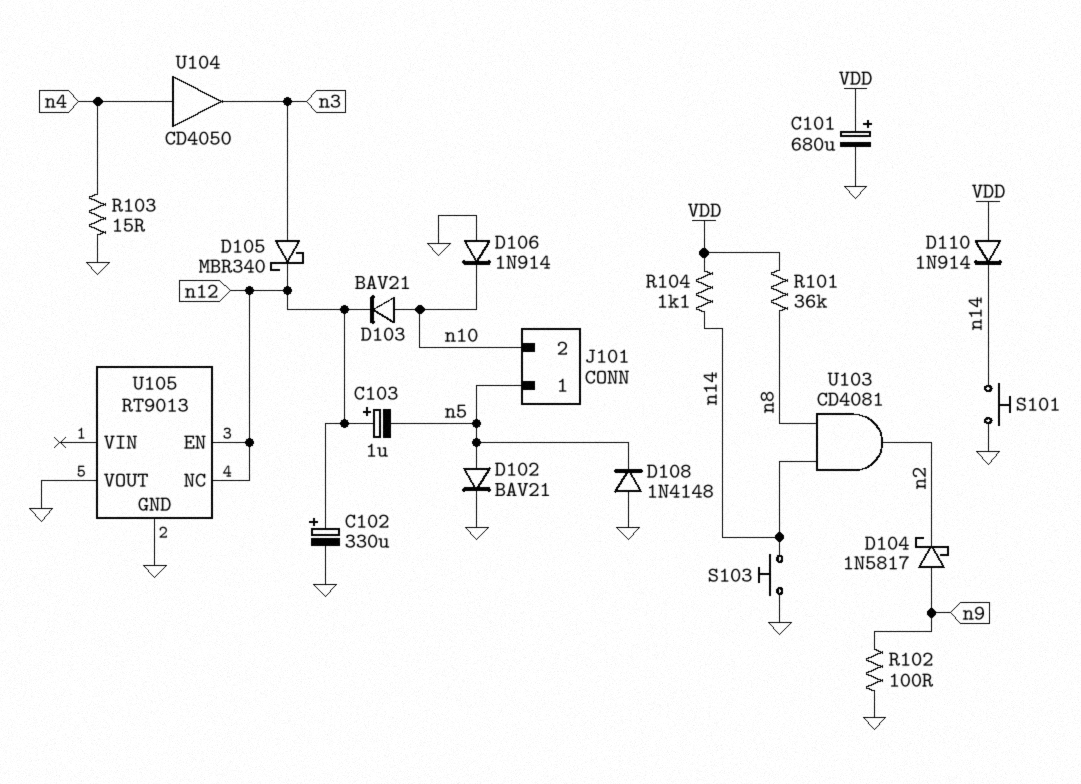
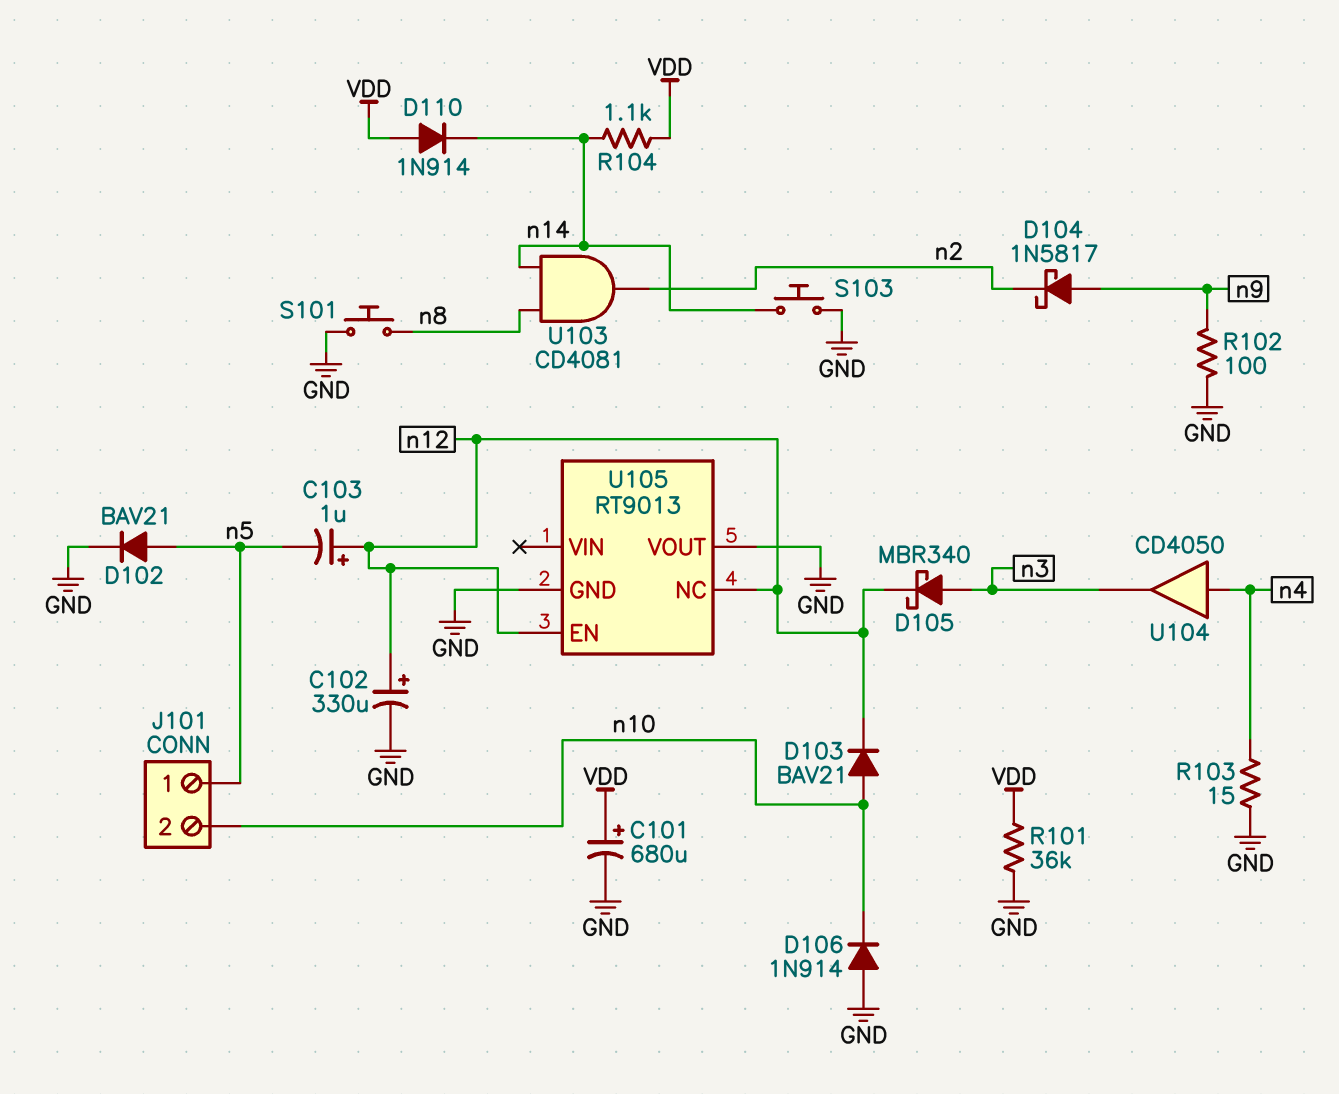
D108: diode 1N4148 (A GND, K n5) -> none
R101: 36k (VDD, n8) -> 36k (GND, VDD)
S101: button (GND, n14) -> button (GND, n8)

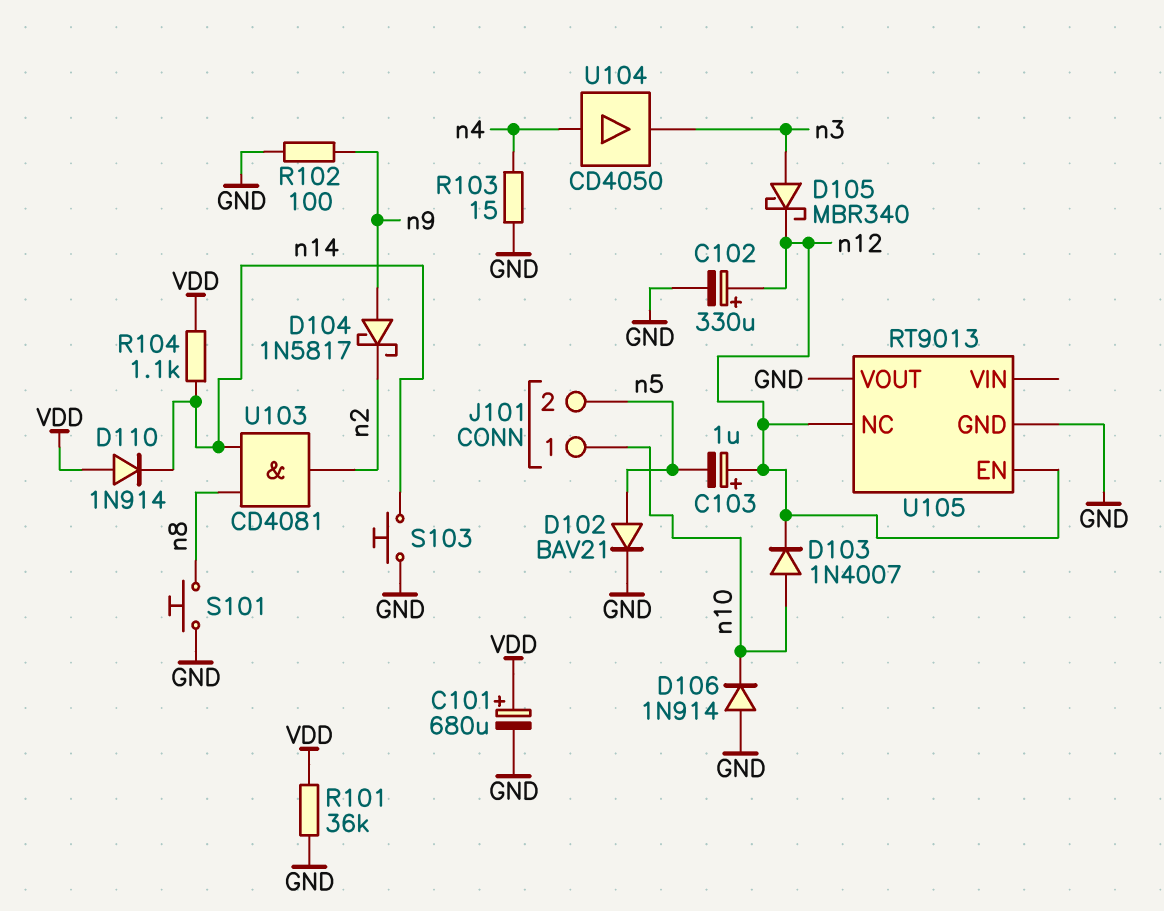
D103: diode BAV21 (A n10, K n12) -> diode 1N4007 (A n10, K n12)
J101 pin 1: n5 -> n10
J101 pin 2: n10 -> n5

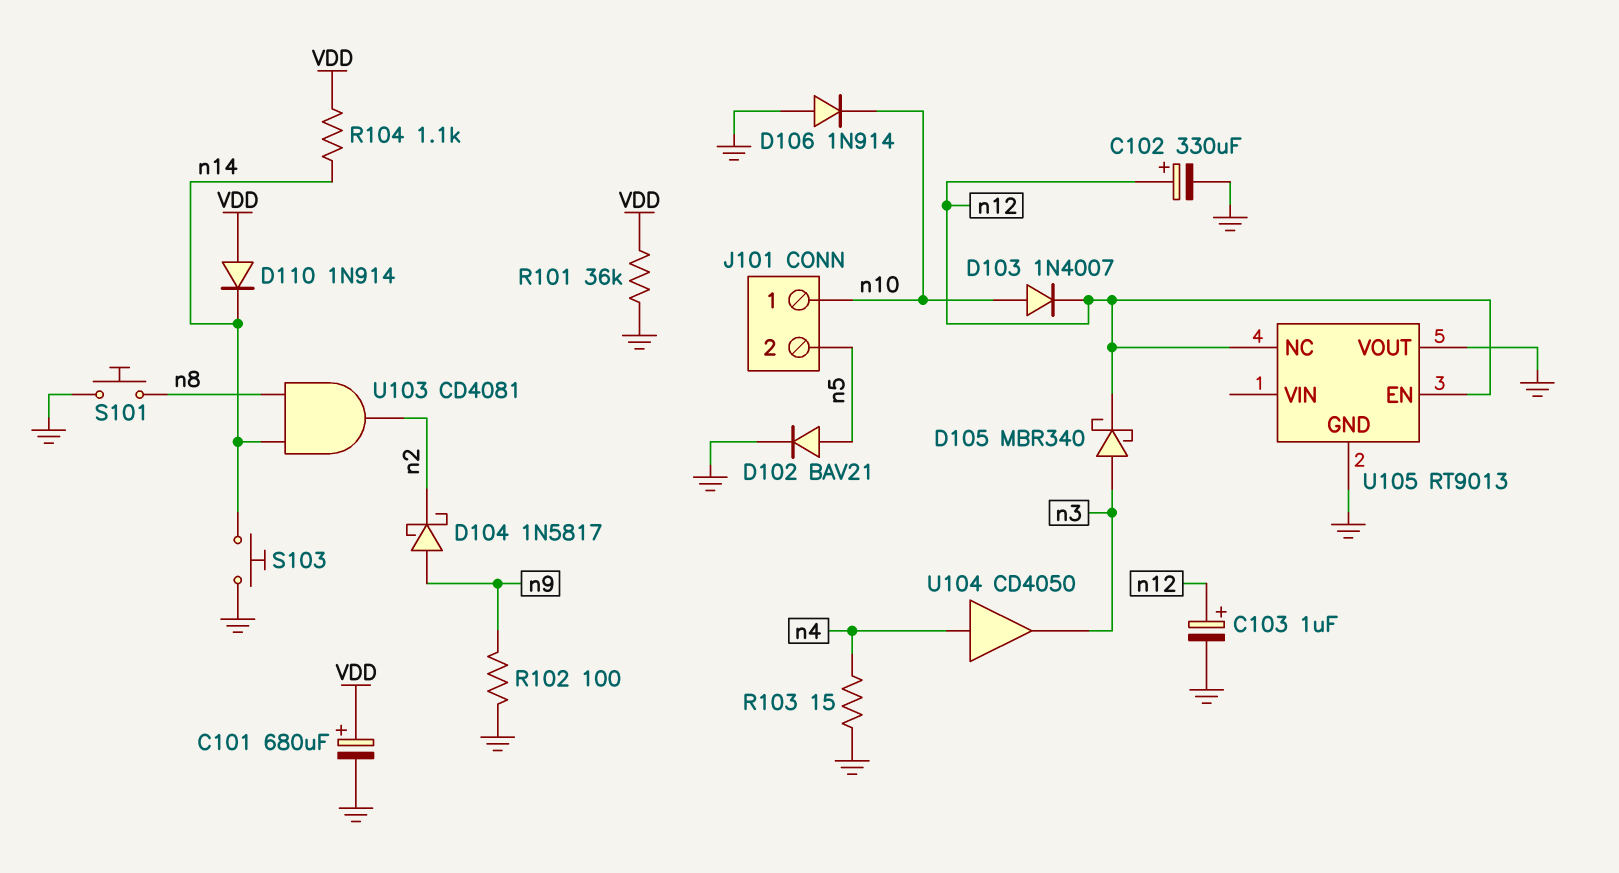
C103: 1uF (plus n12, minus n5) -> 1uF (plus n12, minus GND)

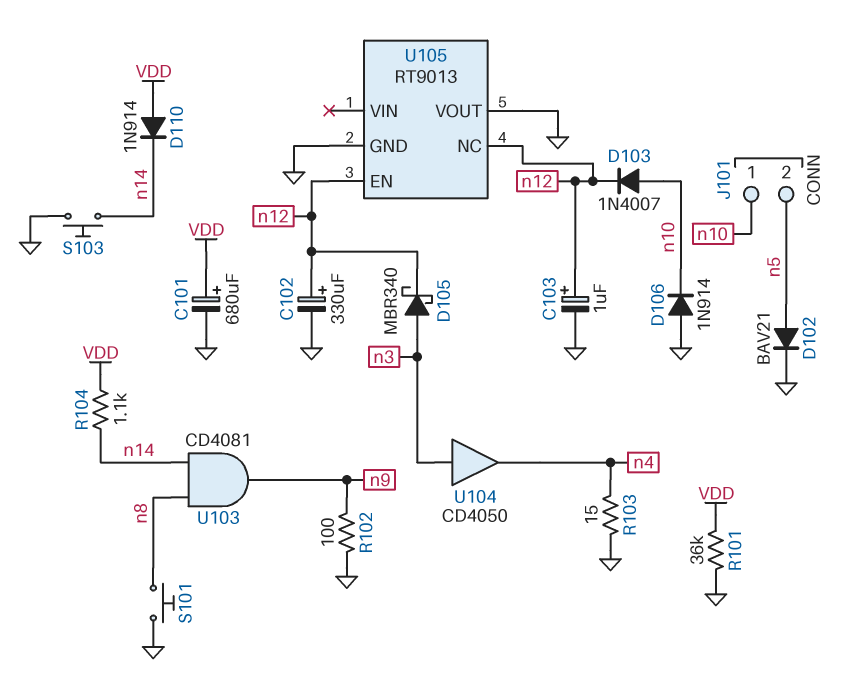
D104: schottky 1N5817 (A n9, K n2) -> none
U103: AND CD4081 (in n8, in n14, out n2) -> AND CD4081 (in n8, in n14, out n9)
U104: buffer CD4050 (in n4, out n3) -> buffer CD4050 (in n3, out n4)

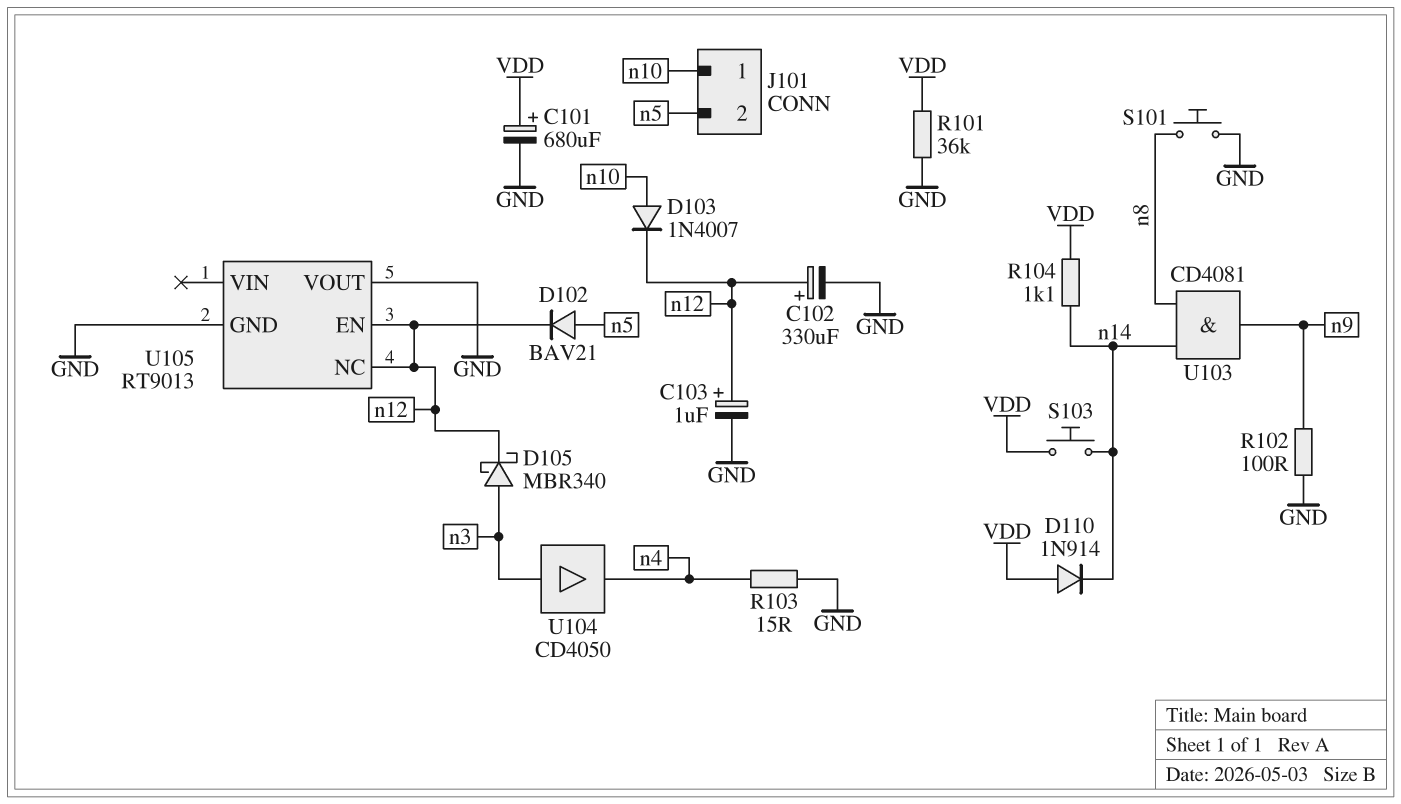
D102: diode BAV21 (A n5, K GND) -> diode BAV21 (A n5, K n12)
D106: diode 1N914 (A GND, K n10) -> none
S103: button (GND, n14) -> button (VDD, n14)

